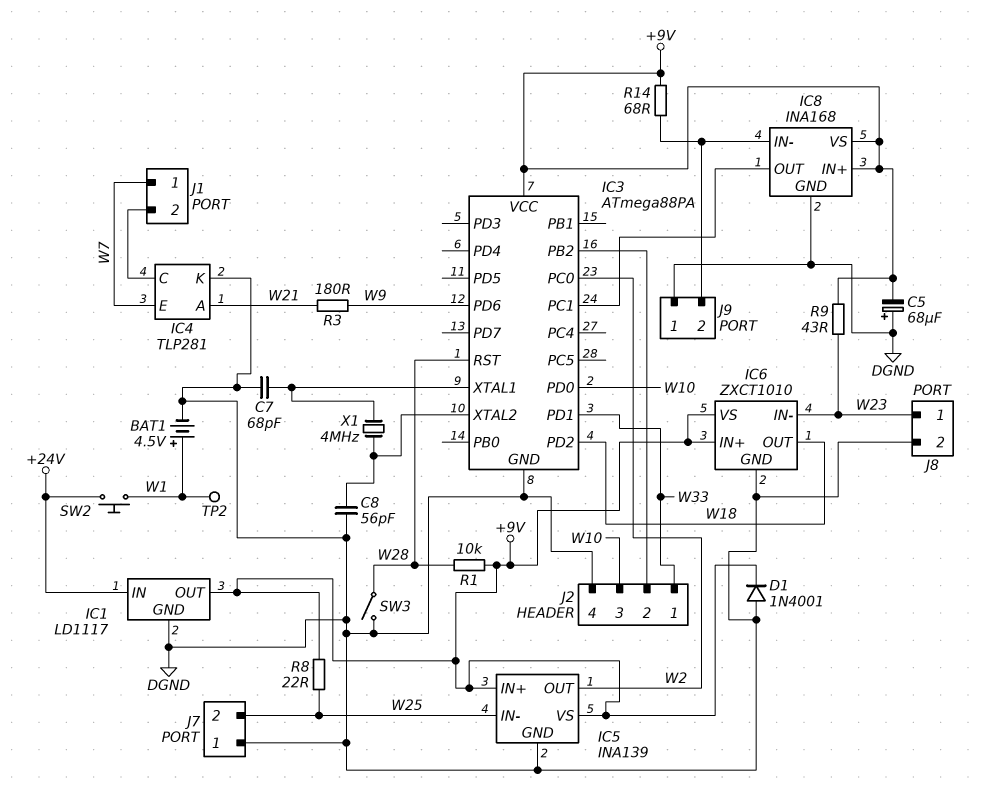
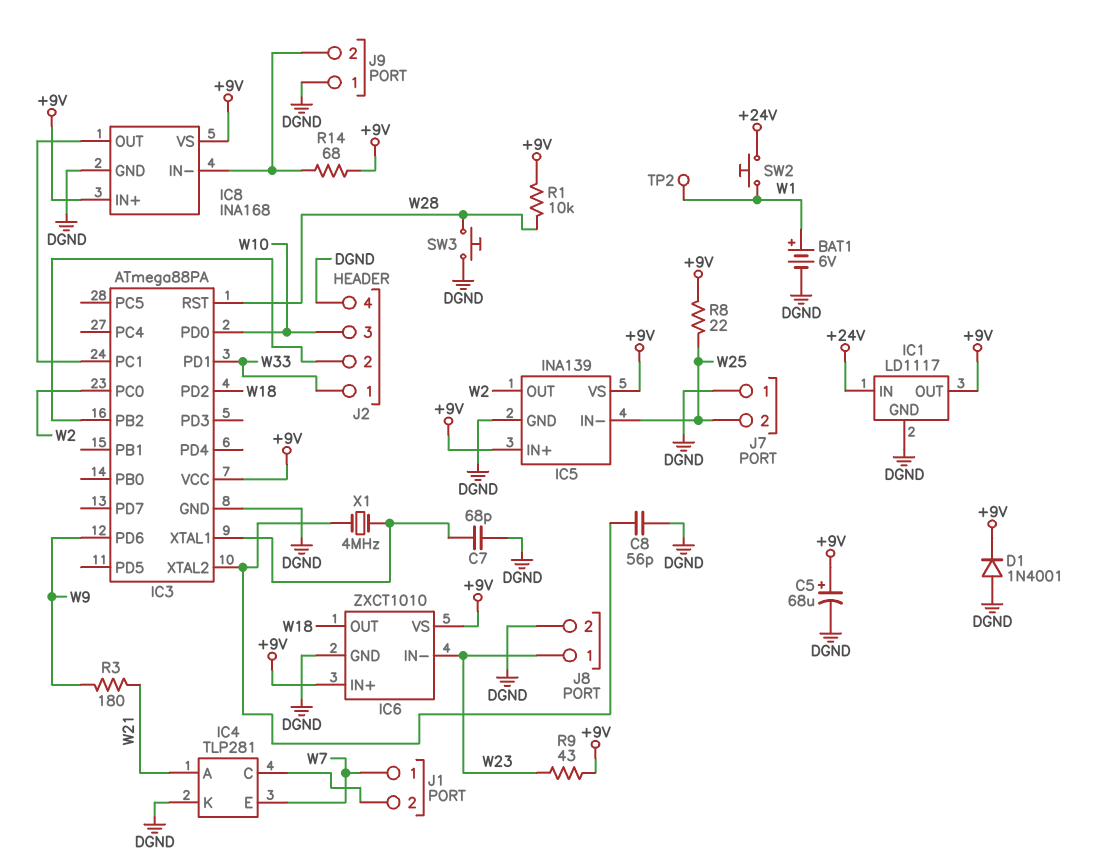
BAT1: 4.5V (plus W1, minus DGND) -> 6V (plus W1, minus DGND)
C5: 68uF (plus DGND, minus +9V) -> 68uF (plus +9V, minus DGND)
SW3: switch (DGND, W28) -> button (DGND, W28)

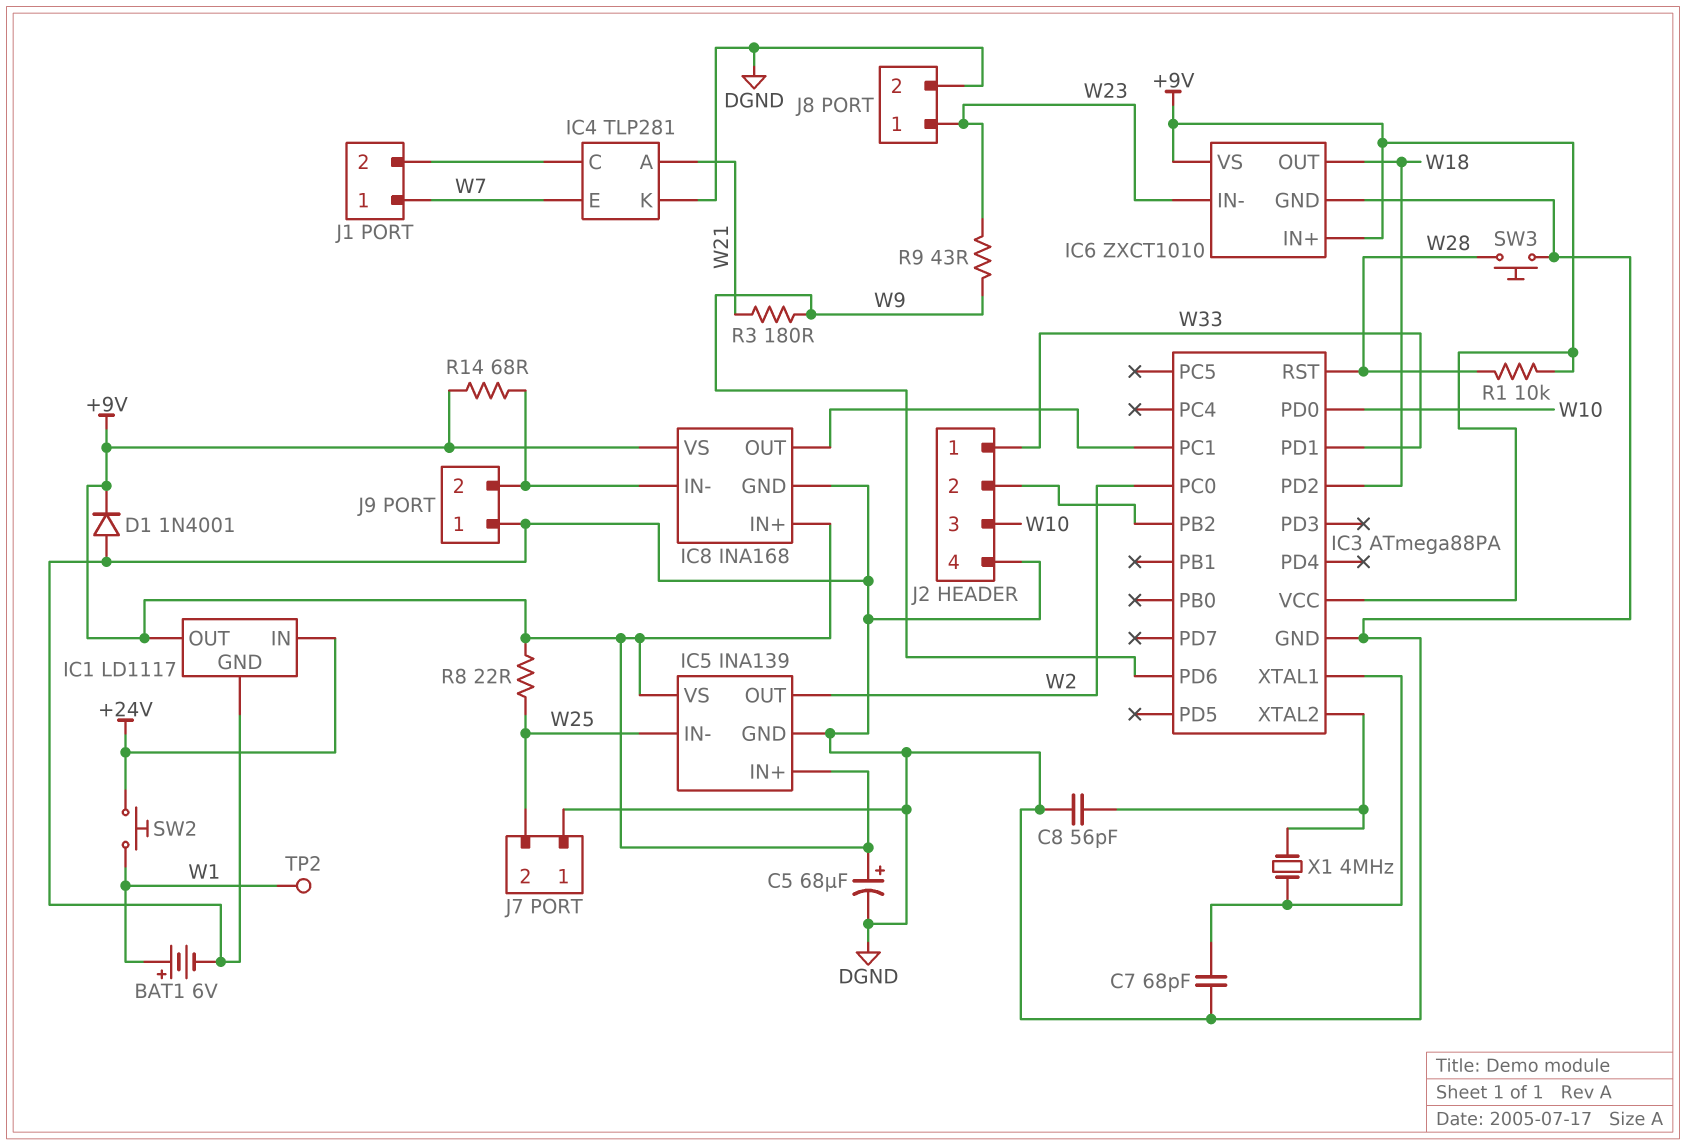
R9: 43 (+9V, W23) -> 43 (W9, W23)

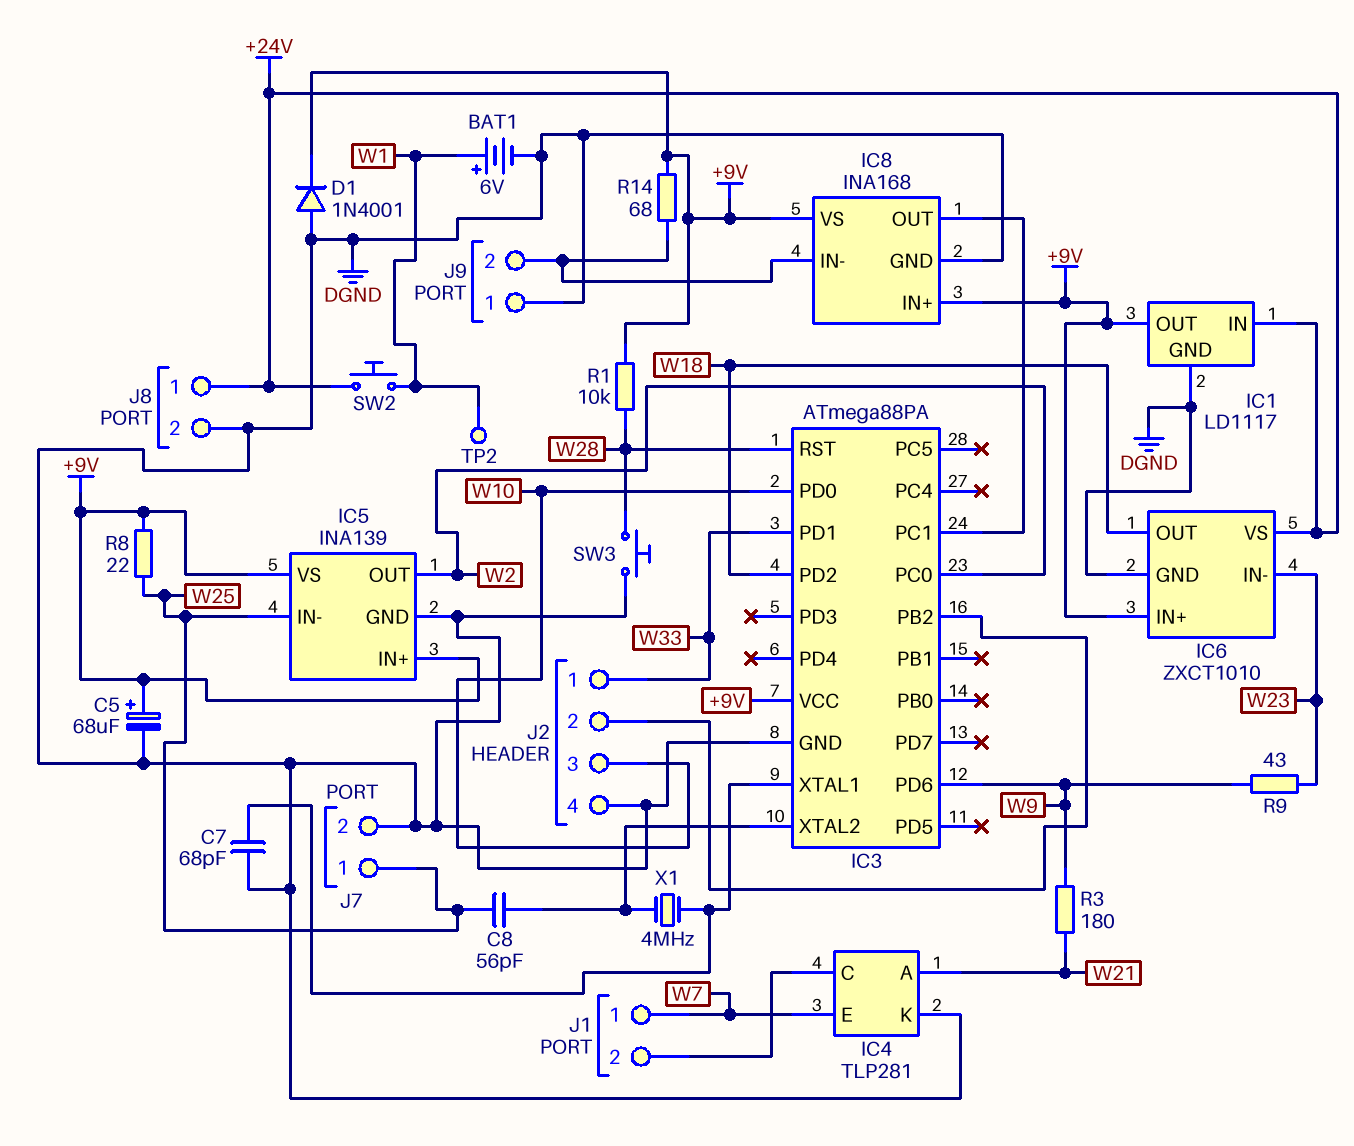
C8: 56pF (DGND, IC3/XTAL2) -> 56pF (IC3/XTAL2, W25)
IC6 pin VS: +9V -> +24V
J7 pin 1: DGND -> W25
J7 pin 2: W25 -> DGND
J8 pin 1: W23 -> +24V

